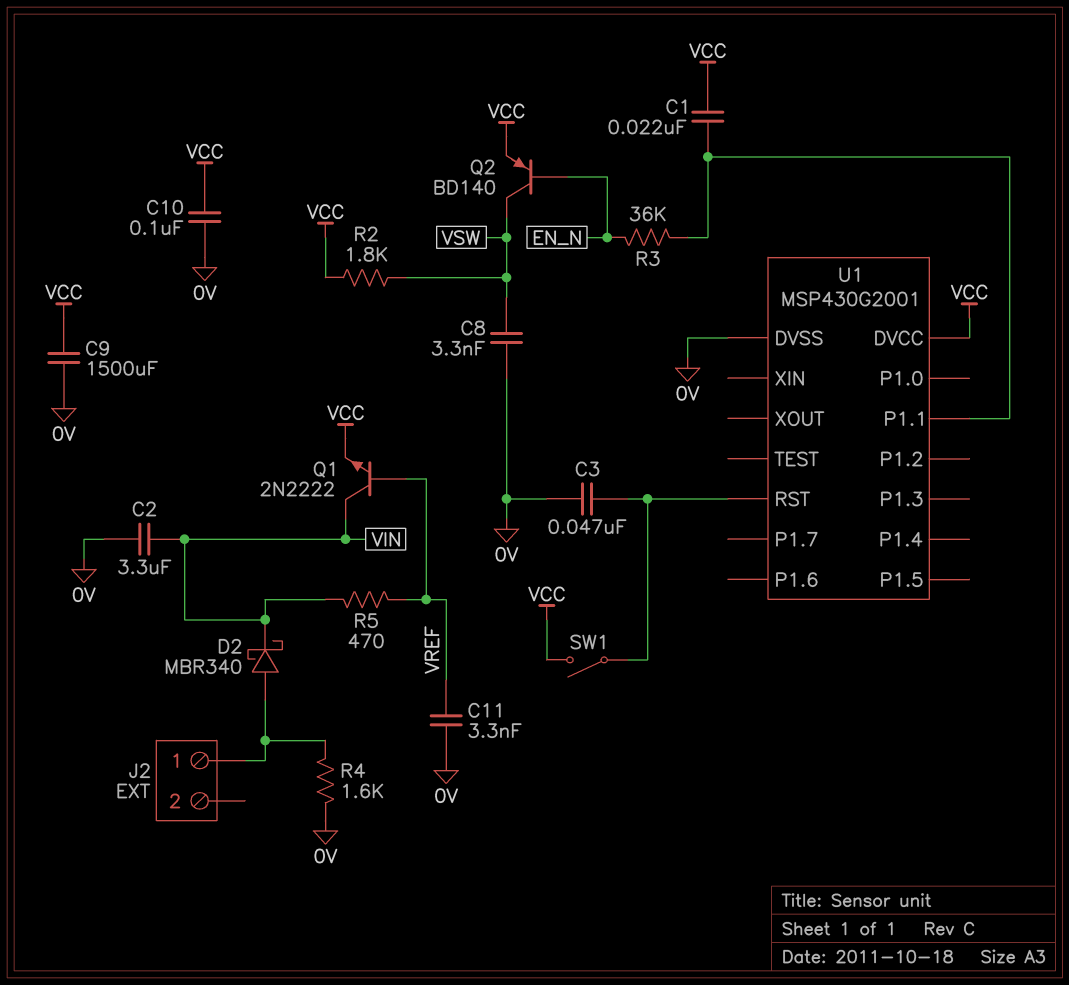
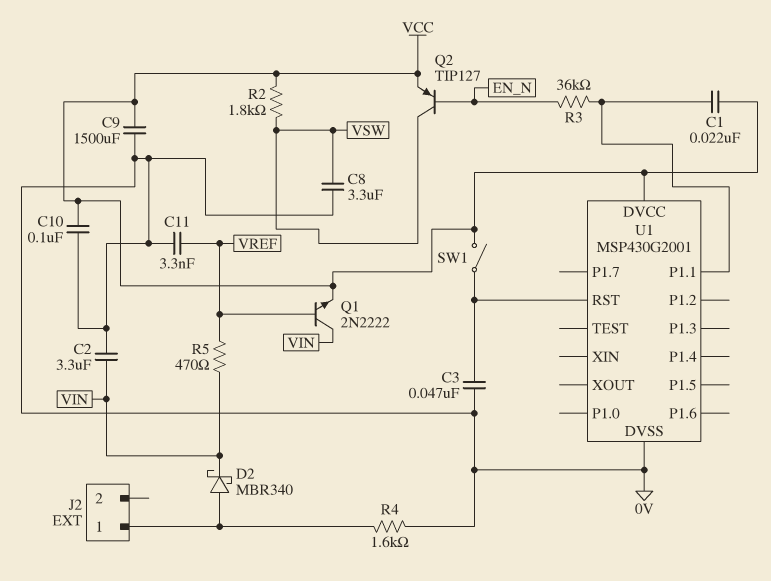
C8: 3.3nF (0V, VSW) -> 3.3uF (0V, VSW)
Q2: PNP BD140 (B EN_N, C VSW, E VCC) -> PNP TIP127 (B EN_N, C VSW, E VCC)

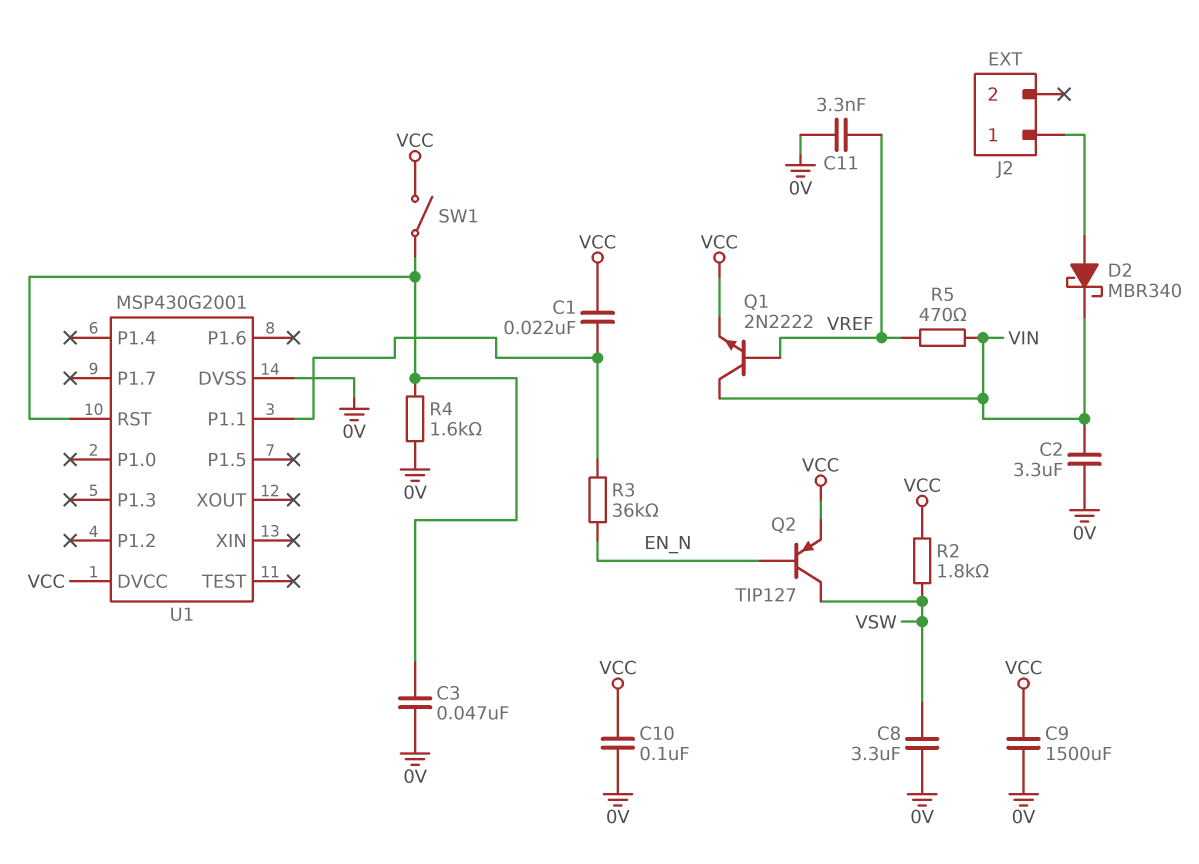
R4: 1.6k (0V, J2/1) -> 1.6k (0V, U1/RST)

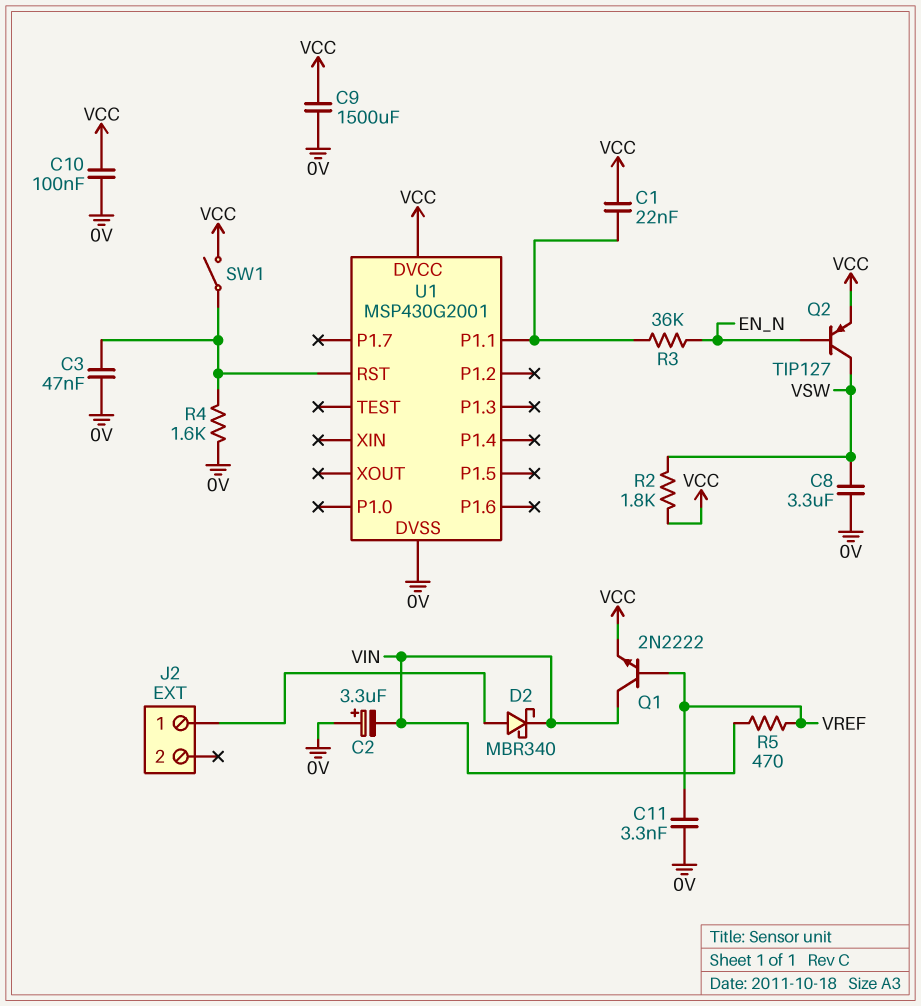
C2: 3.3uF (0V, VIN) -> 3.3uF (plus 0V, minus VIN)

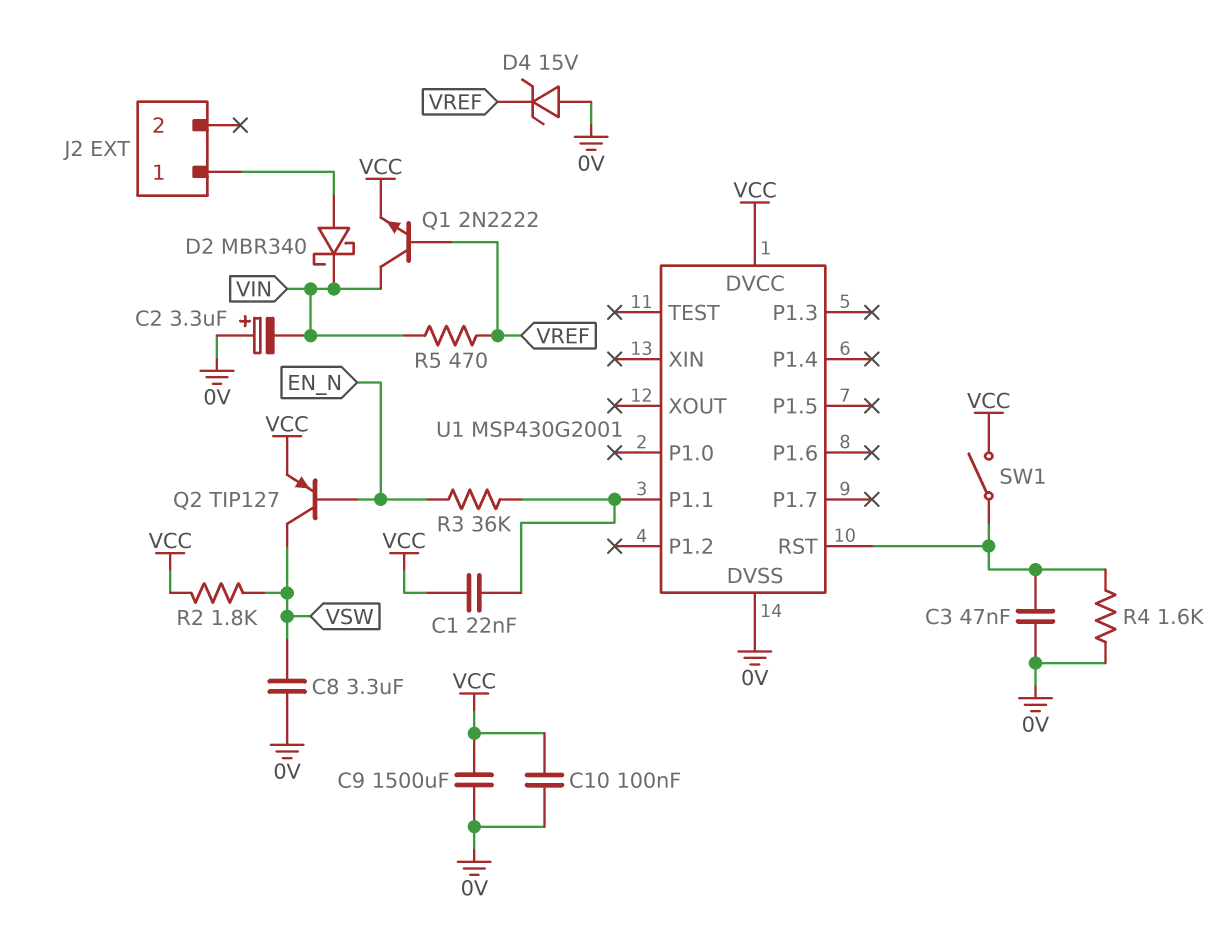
C11: 3.3nF (0V, VREF) -> none
D4: none -> zener 15V (A 0V, K VREF)

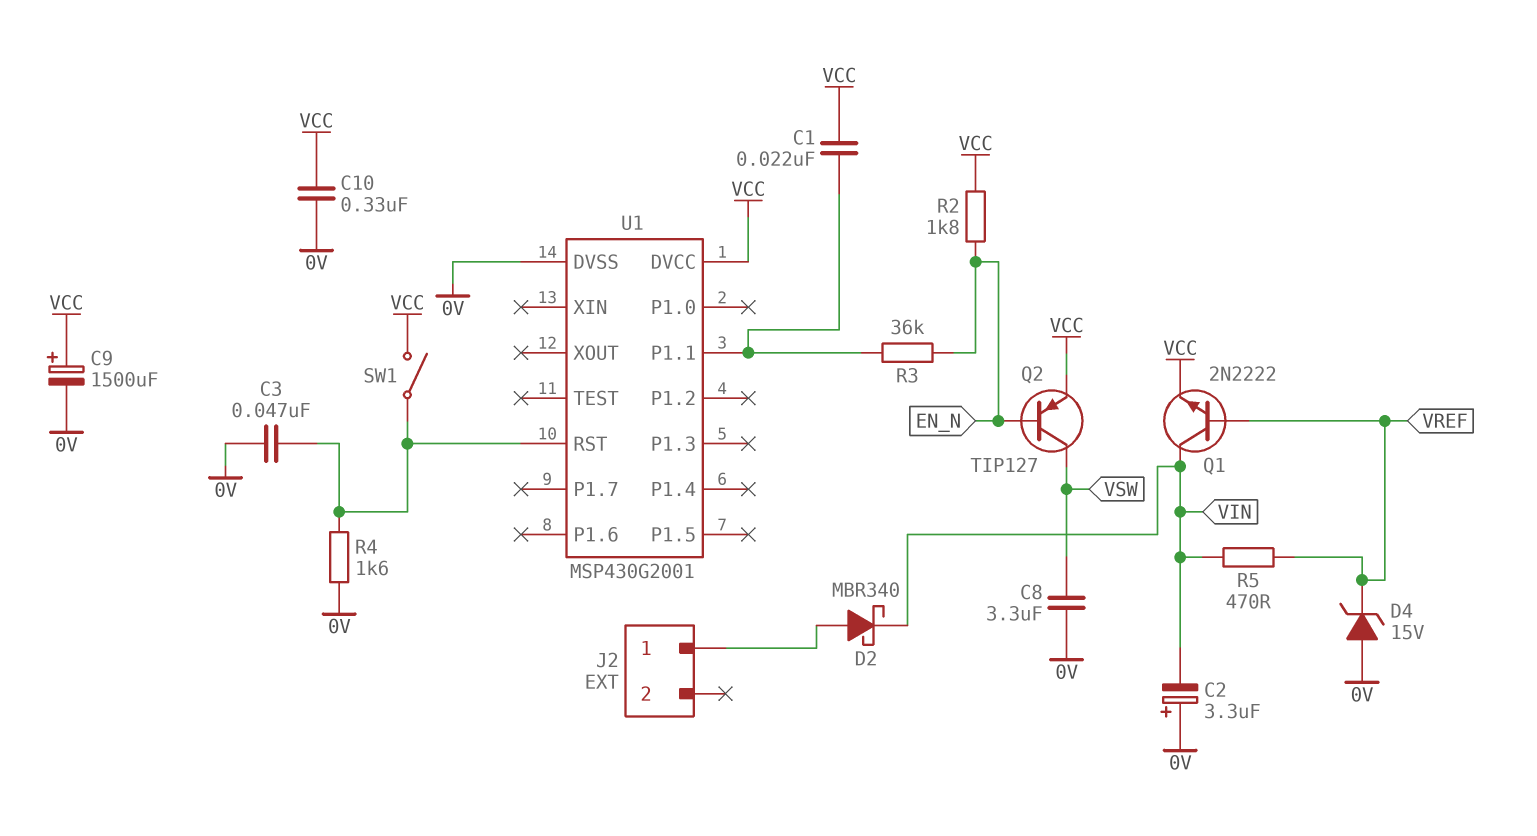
C9: 1500uF (0V, VCC) -> 1500uF (plus VCC, minus 0V)
C10: 100nF (0V, VCC) -> 330nF (0V, VCC)
R2: 1.8k (VCC, VSW) -> 1.8k (EN_N, VCC)

